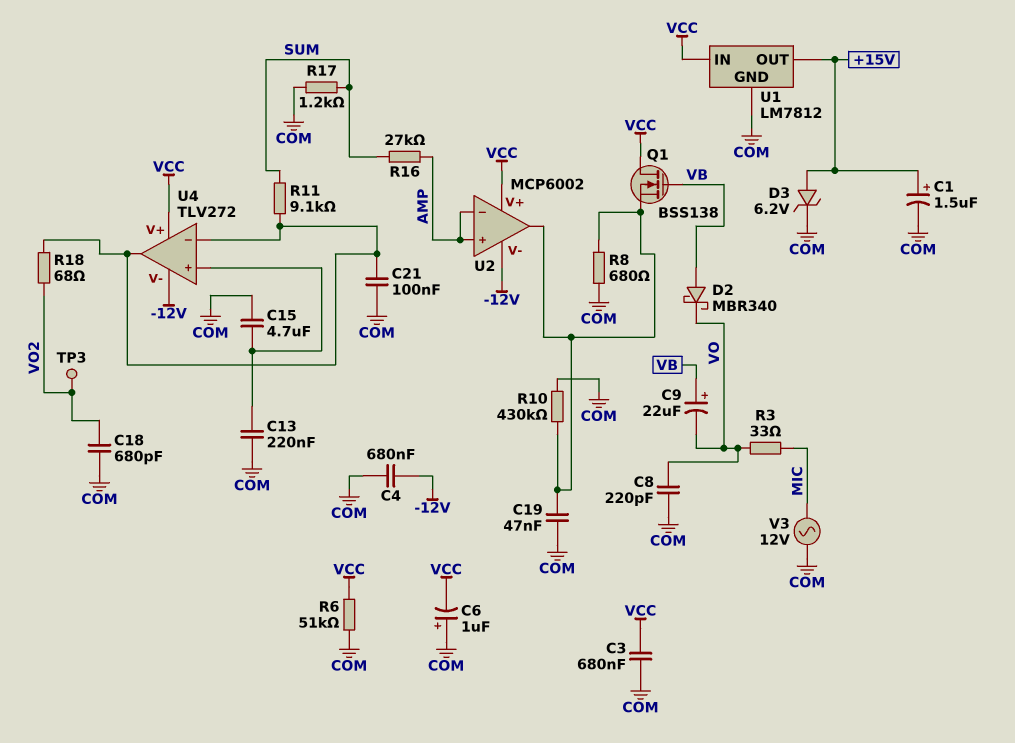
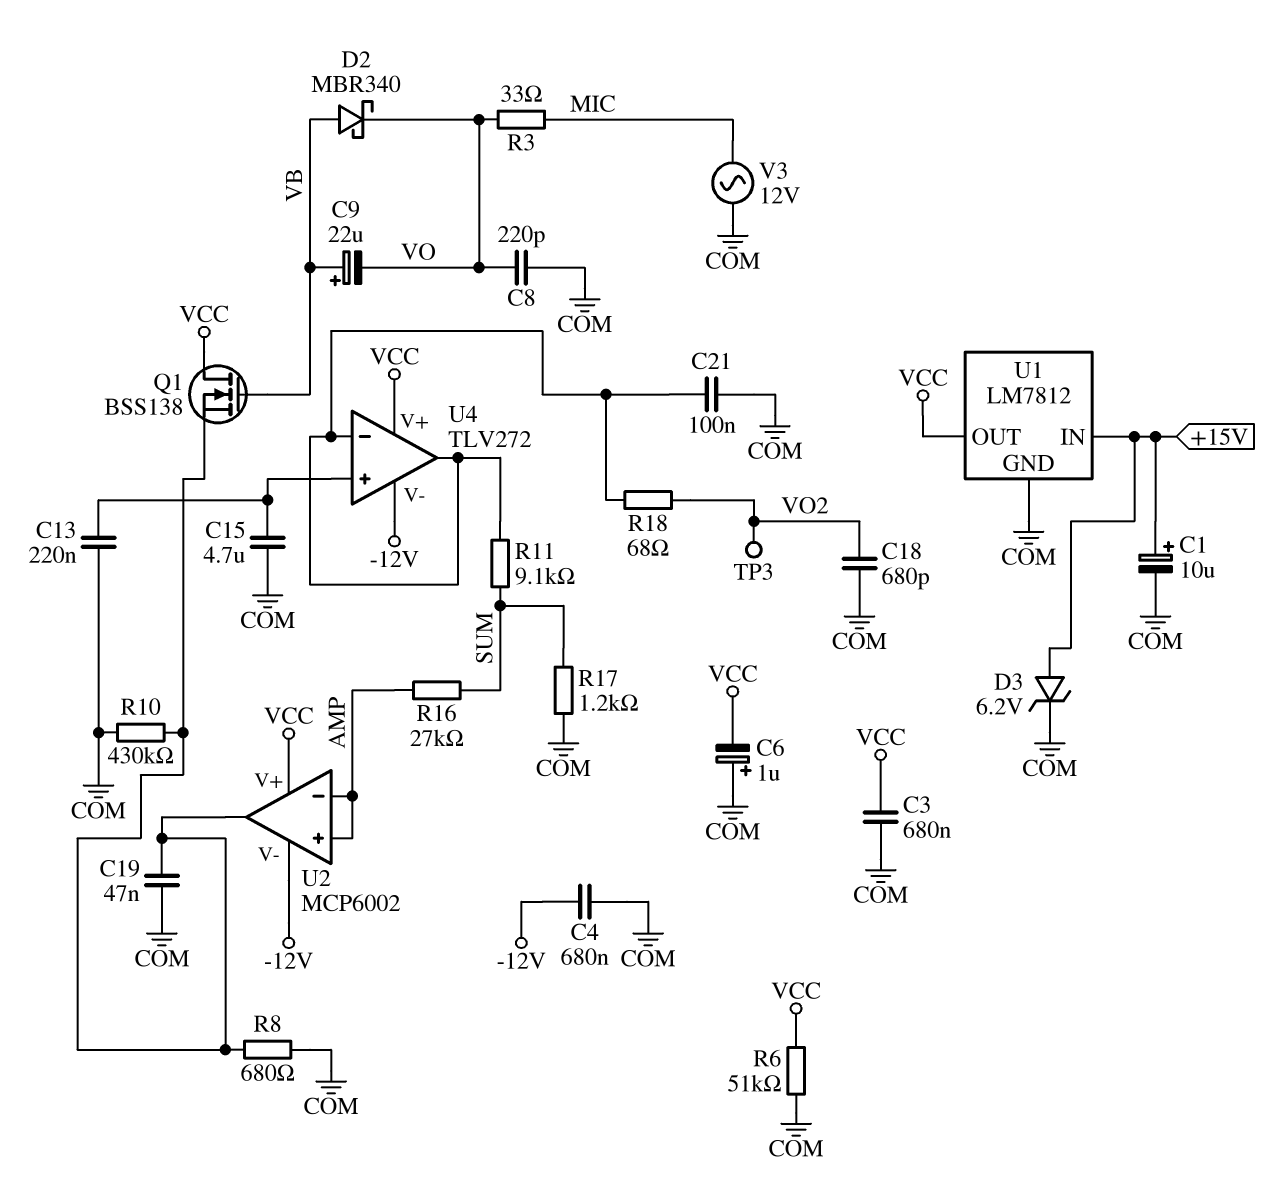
C1: 1.5uF (plus +15V, minus COM) -> 10uF (plus +15V, minus COM)
U1 pin IN: VCC -> +15V
U1 pin OUT: +15V -> VCC

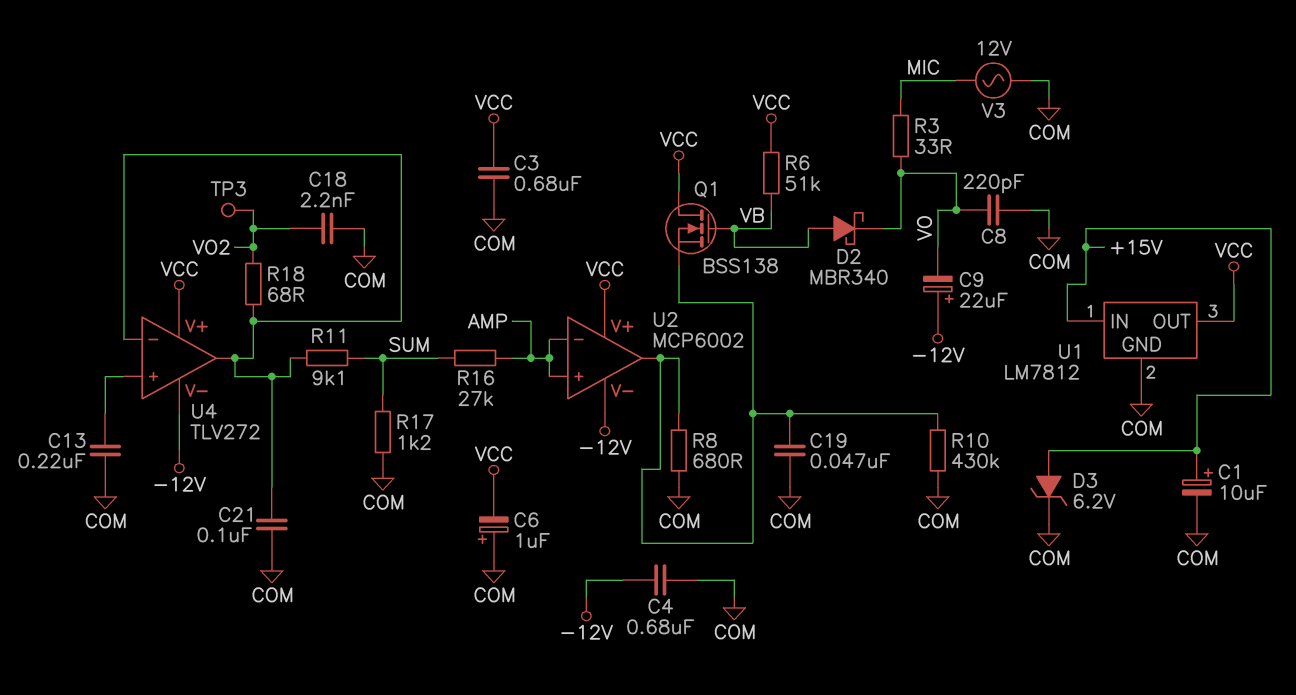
C9: 22uF (plus VB, minus VO) -> 22uF (plus -12V, minus VO)
C15: 4.7uF (COM, U4/in+) -> none
C18: 680pF (COM, VO2) -> 2.2nF (COM, VO2)
R6: 51k (COM, VCC) -> 51k (VB, VCC)

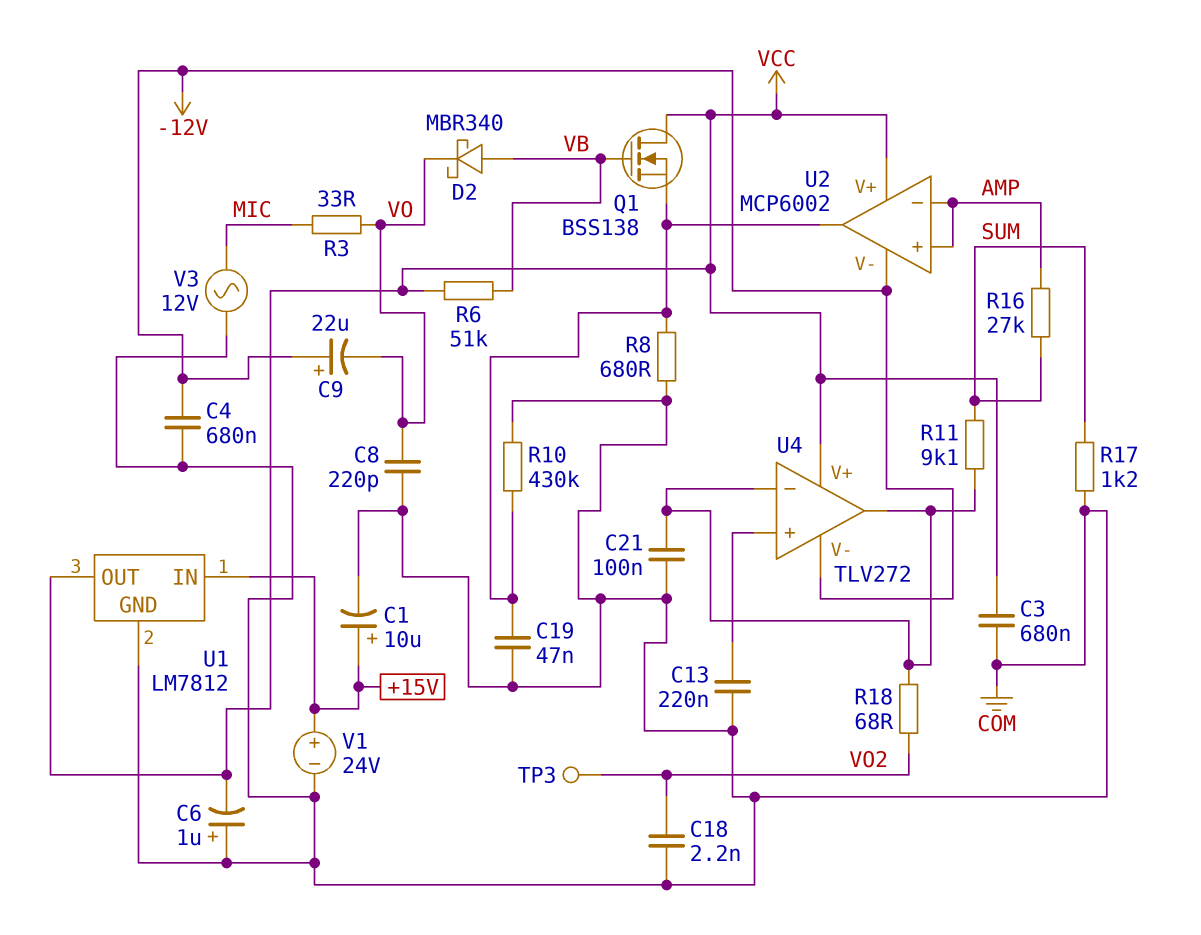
D3: zener 6.2V (A +15V, K COM) -> none
V1: none -> 24V (plus +15V, minus COM)

